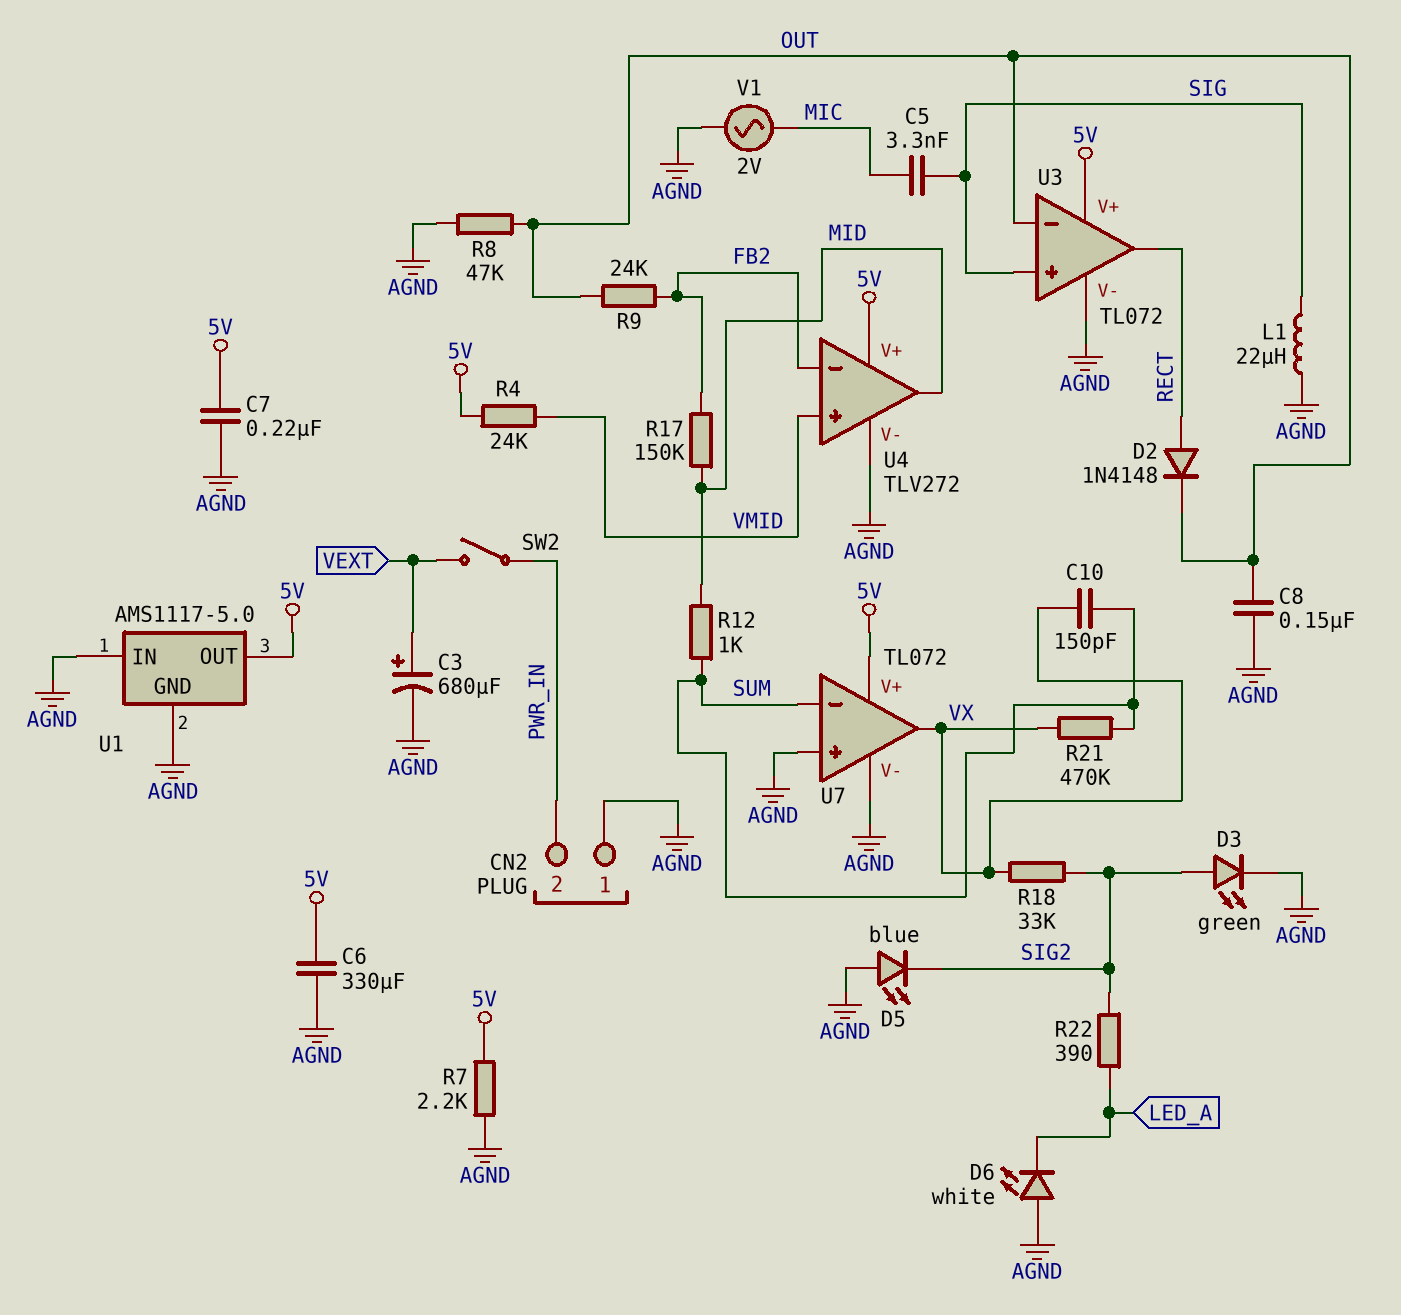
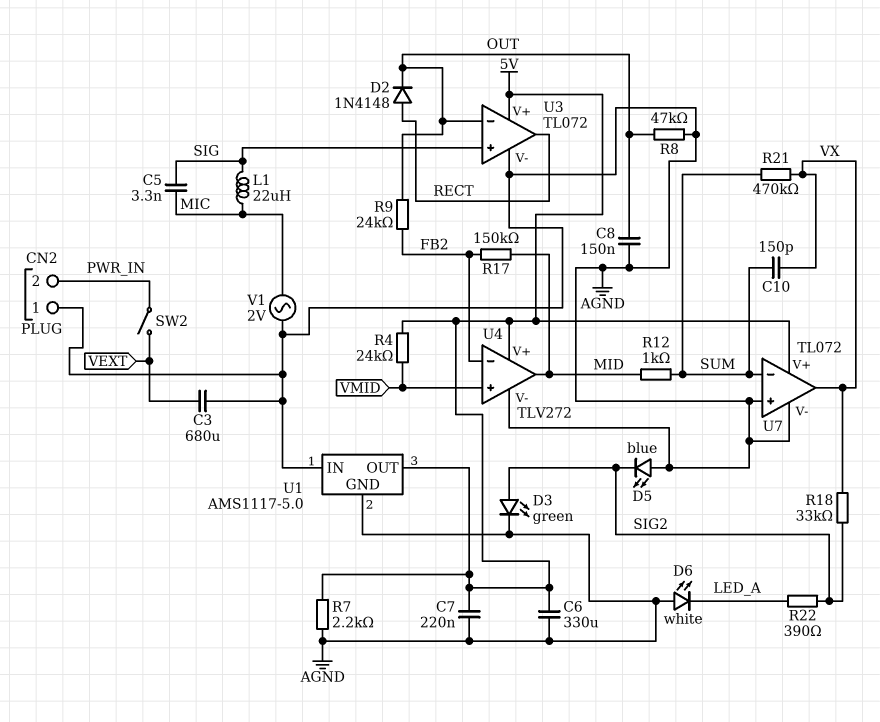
C3: 680uF (plus VEXT, minus AGND) -> 680uF (AGND, VEXT)
L1: 22uH (AGND, SIG) -> 22uH (MIC, SIG)

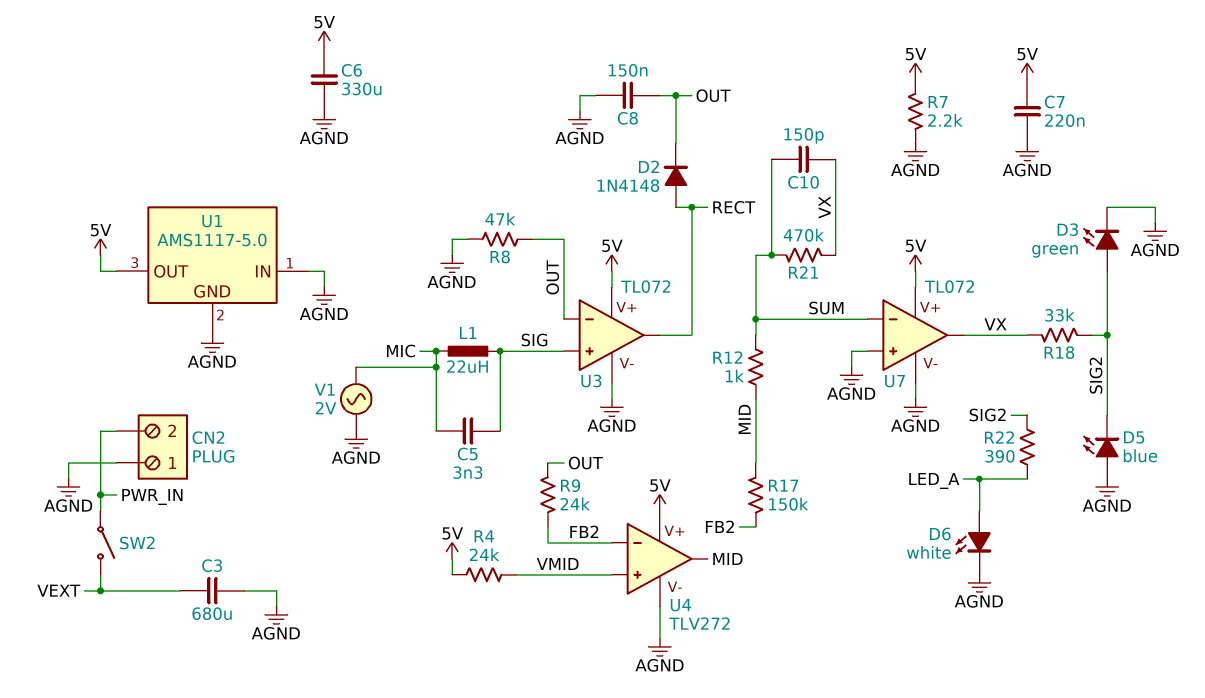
D6: LED white (A AGND, K LED_A) -> LED white (A LED_A, K AGND)

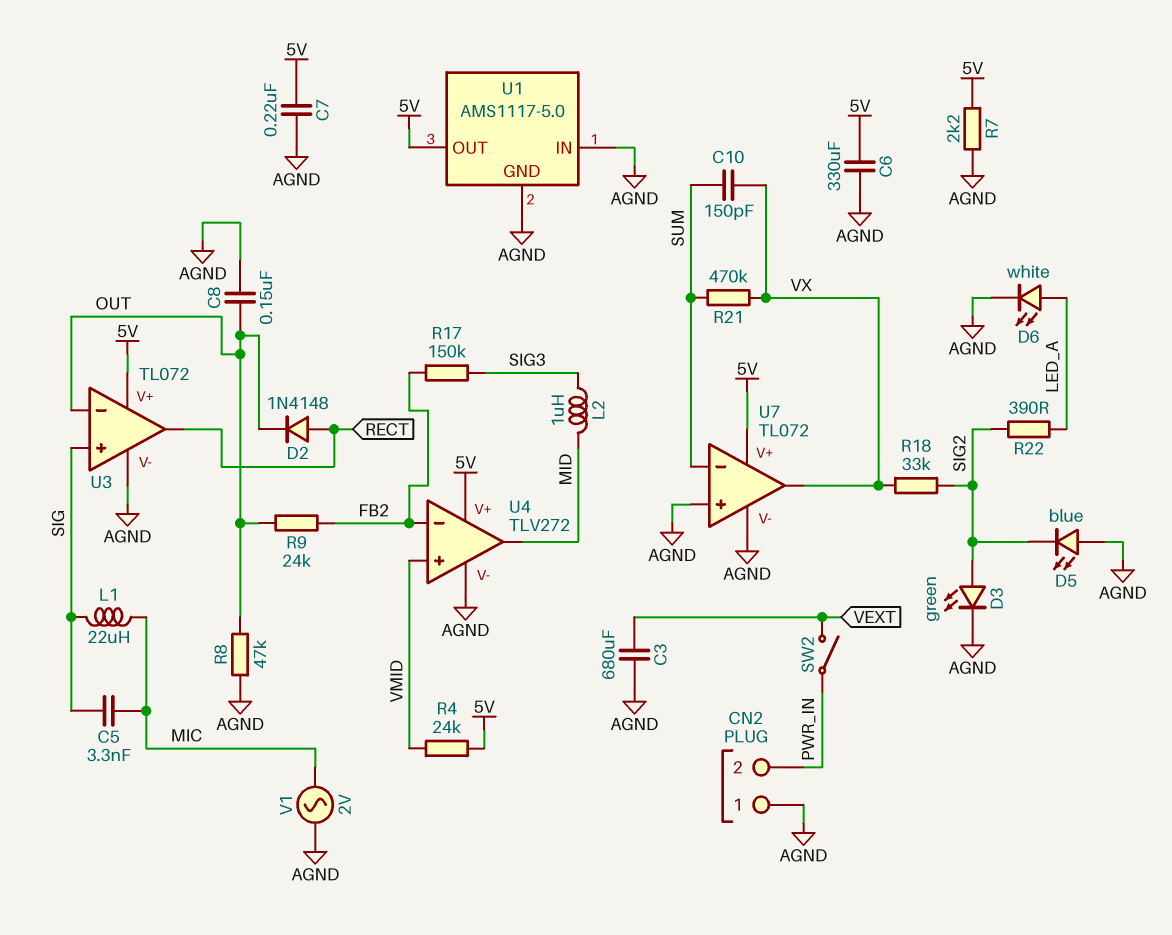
L2: none -> 1uH (MID, SIG3)
R12: 1k (MID, SUM) -> none
R17: 150k (FB2, MID) -> 150k (FB2, SIG3)

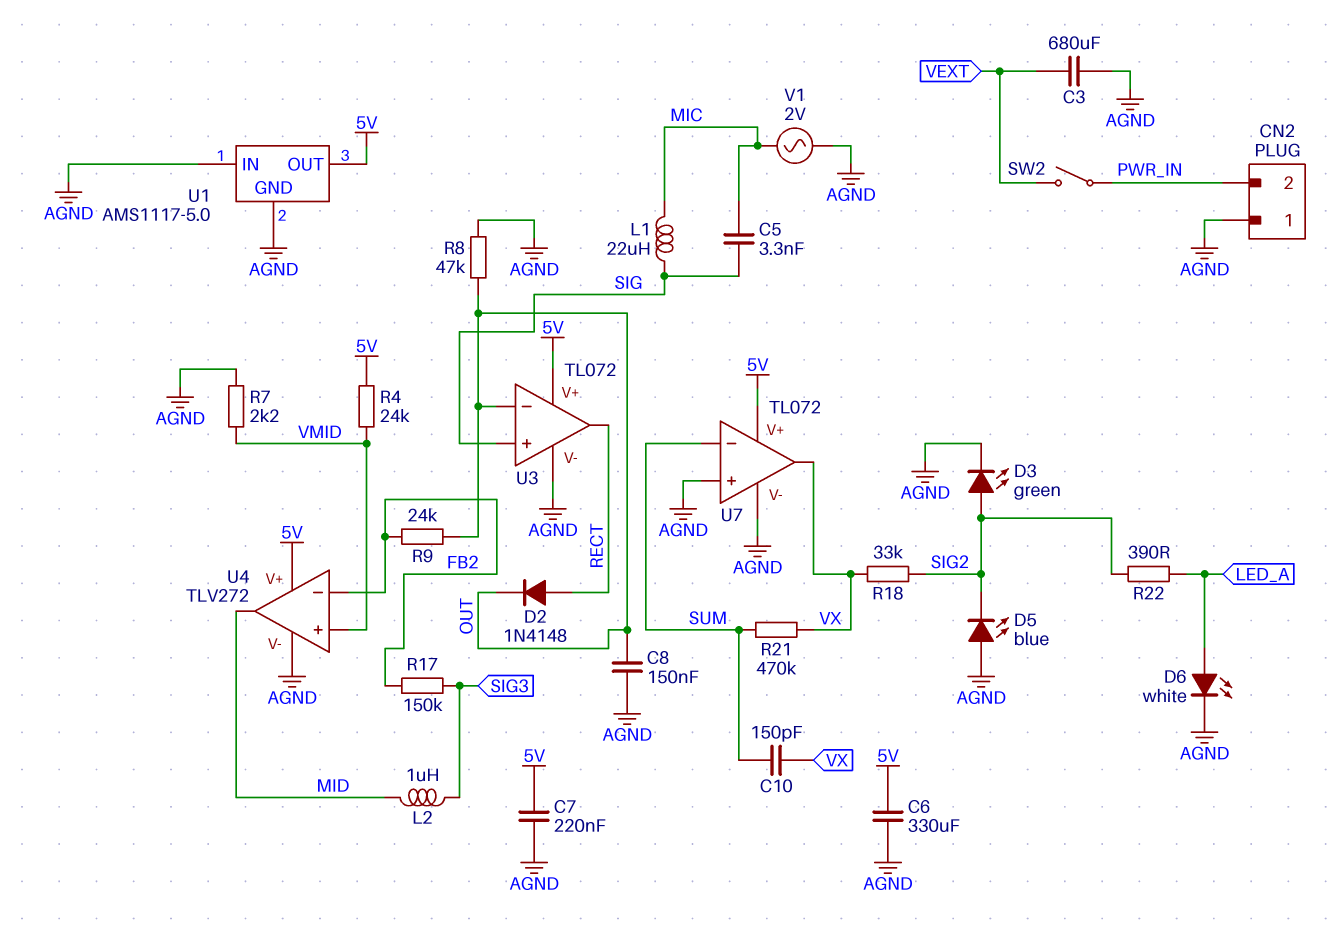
R7: 2.2k (5V, AGND) -> 2.2k (AGND, VMID)

